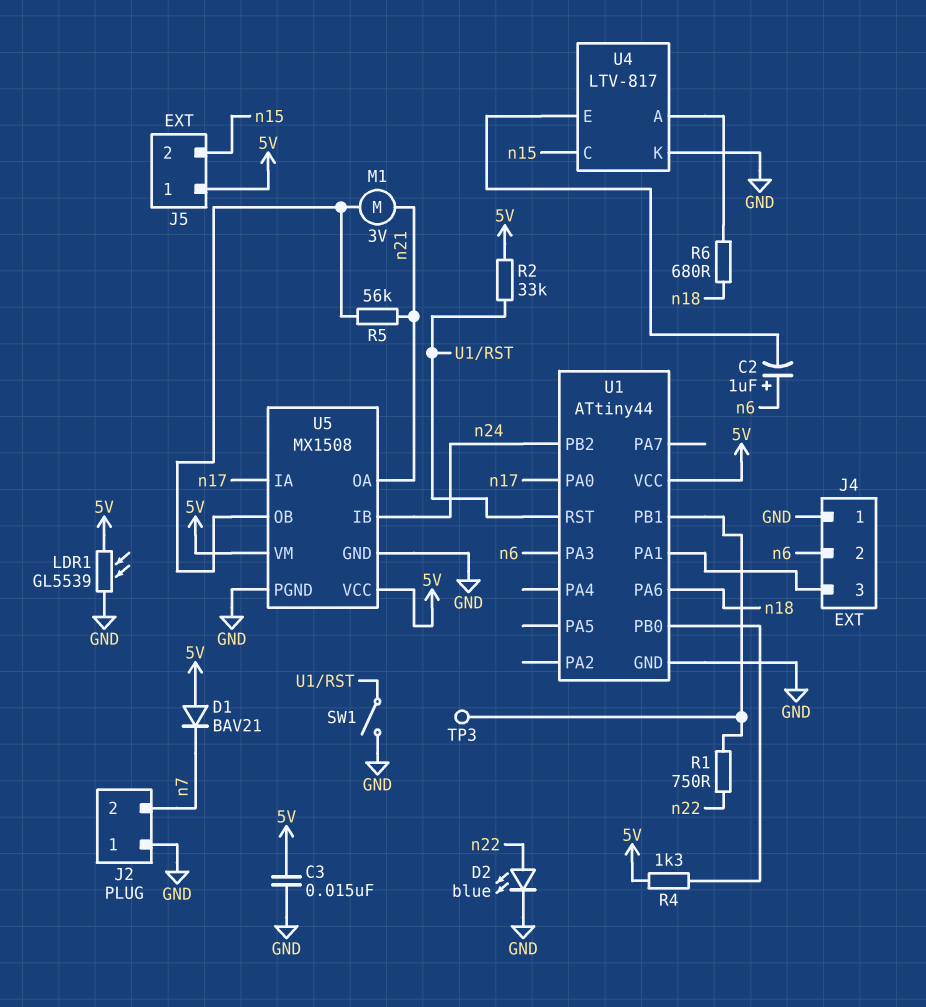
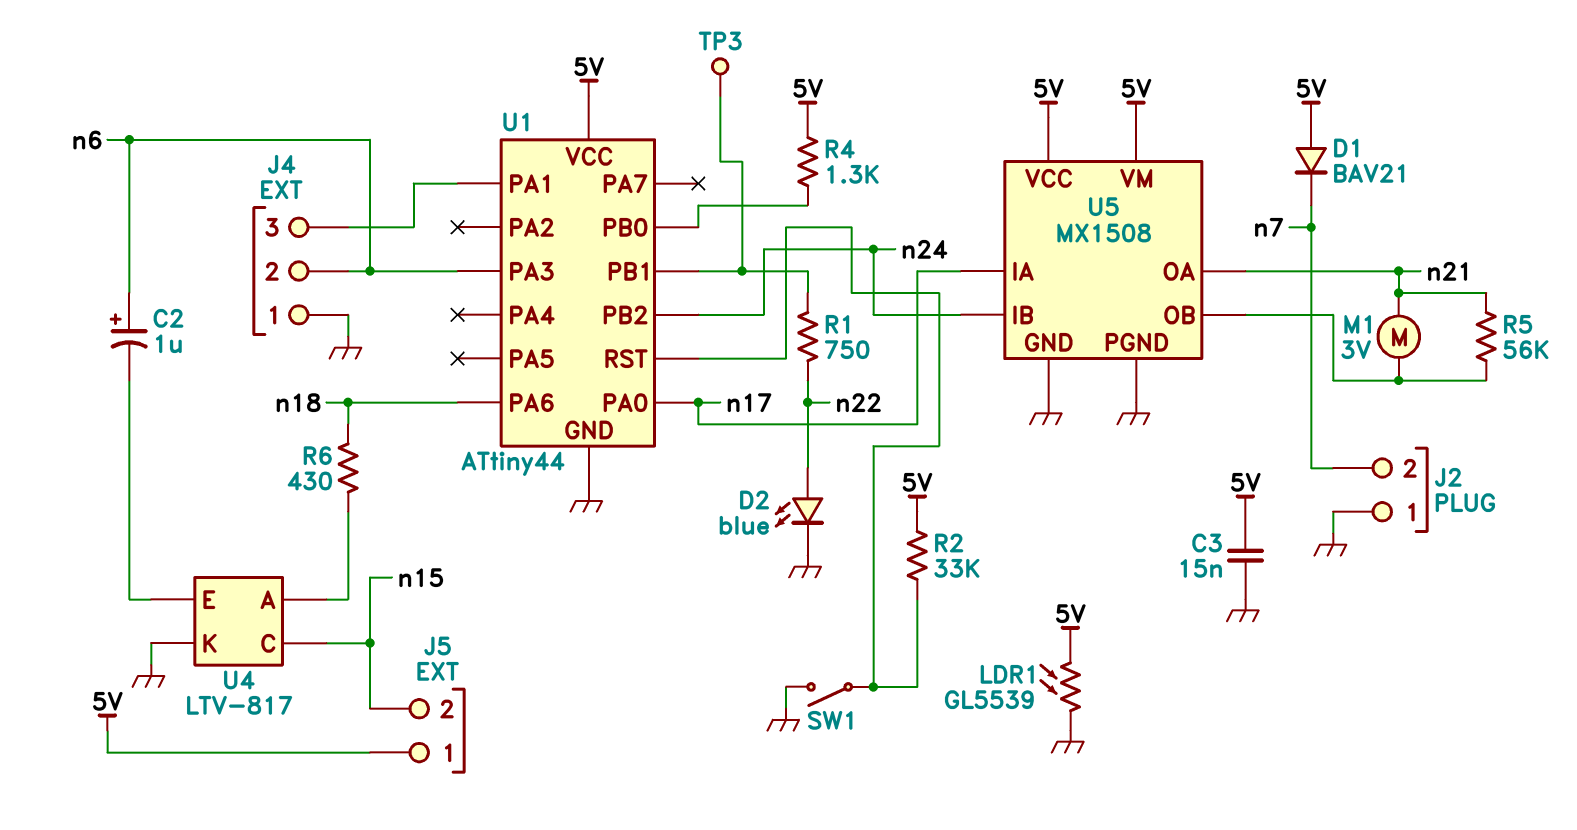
R6: 680 (U4/A, n18) -> 430 (U4/A, n18)

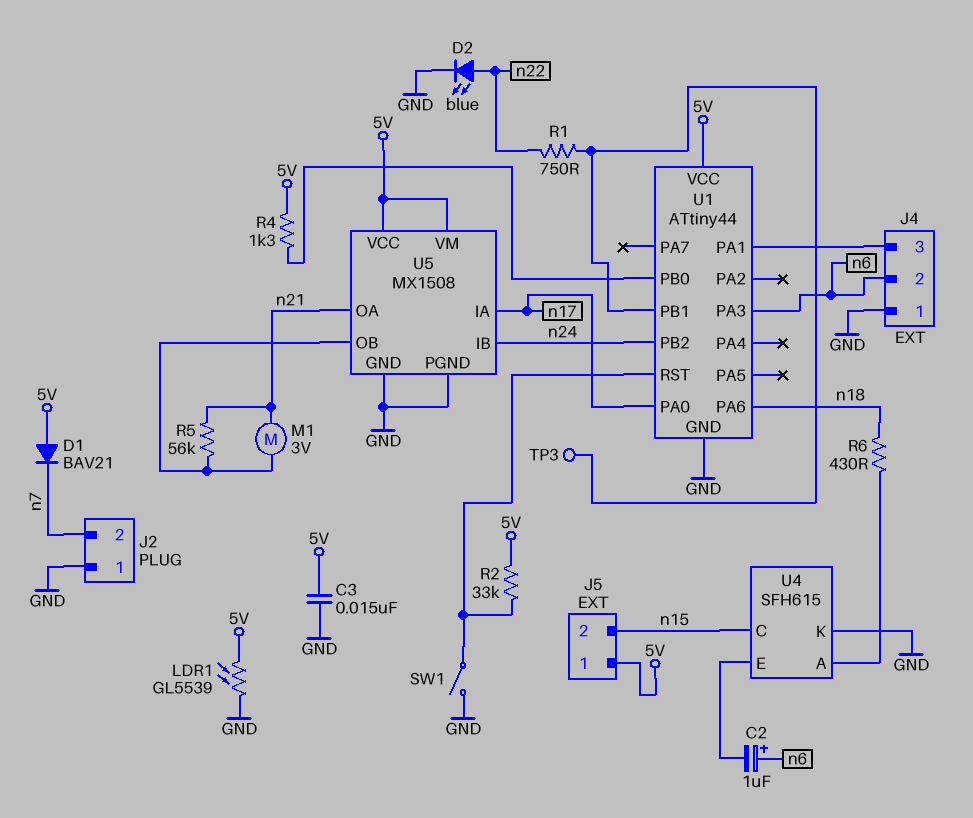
U4: LTV-817 -> SFH615

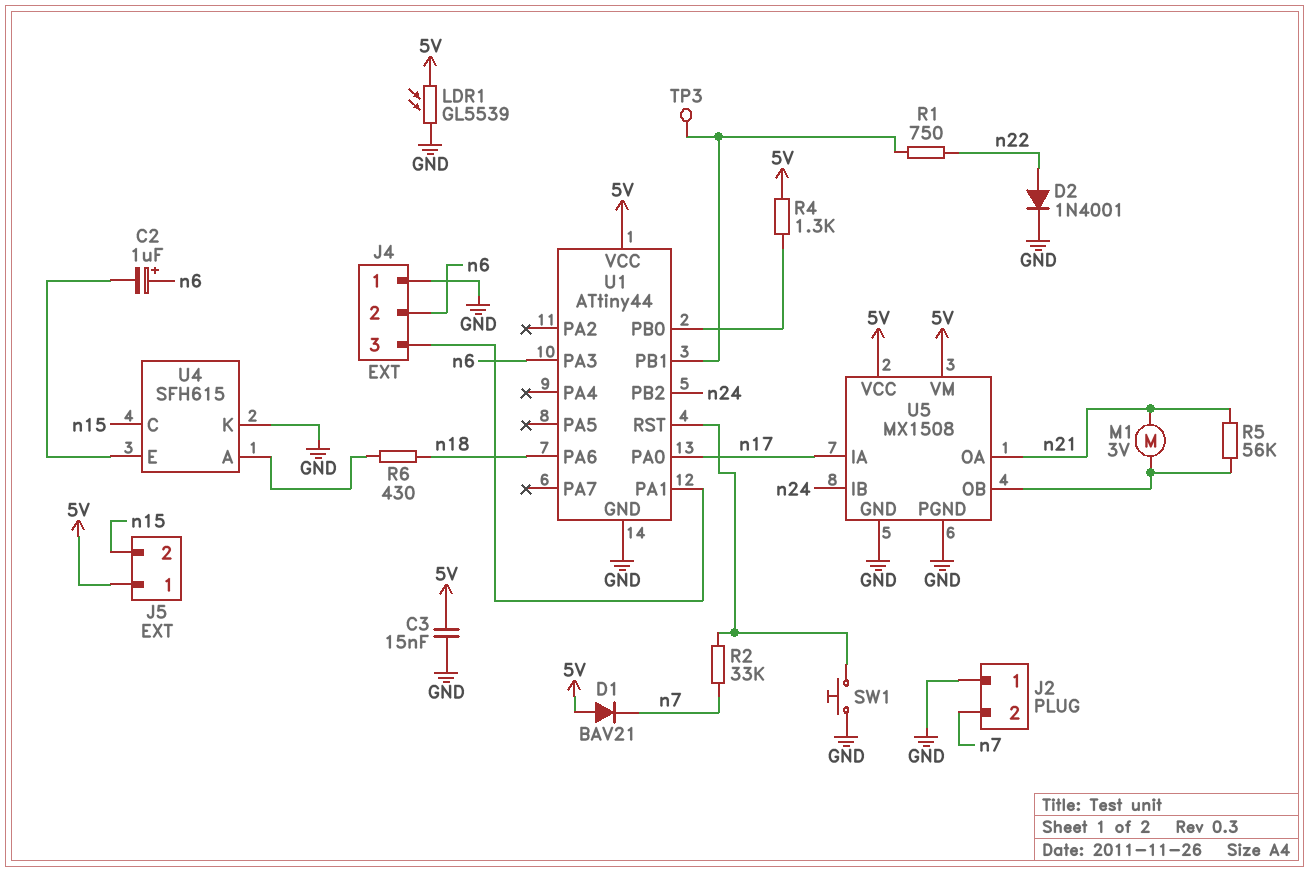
D2: LED blue (A n22, K GND) -> diode 1N4001 (A n22, K GND)
R2: 33k (5V, U1/RST) -> 33k (U1/RST, n7)
SW1: switch (GND, U1/RST) -> button (GND, U1/RST)

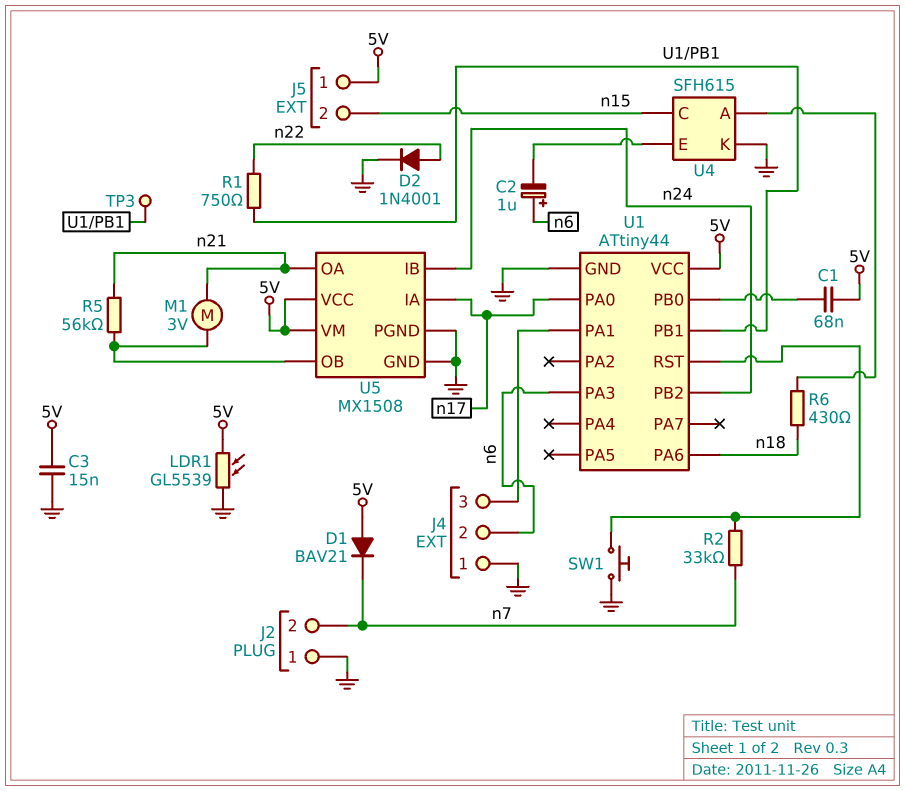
C1: none -> 68nF (5V, U1/PB0)
R4: 1.3k (5V, U1/PB0) -> none

